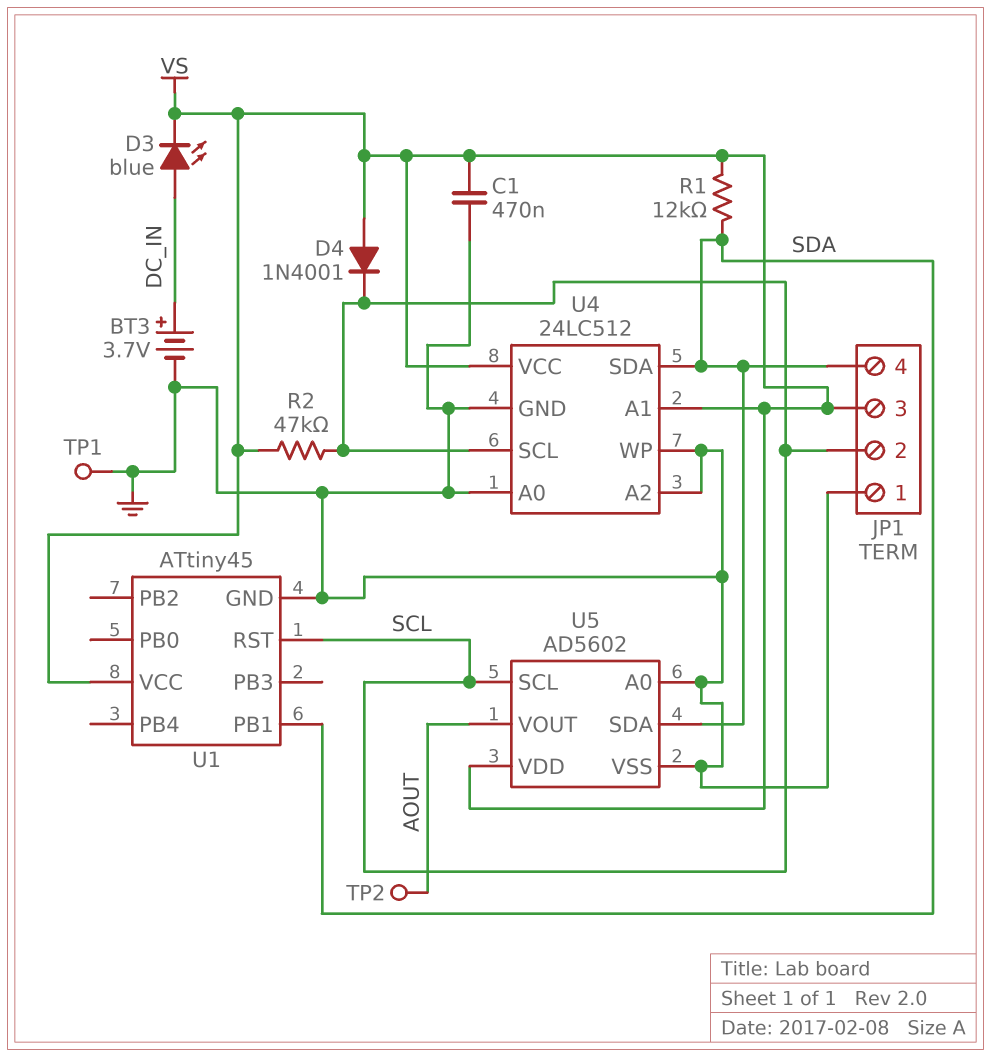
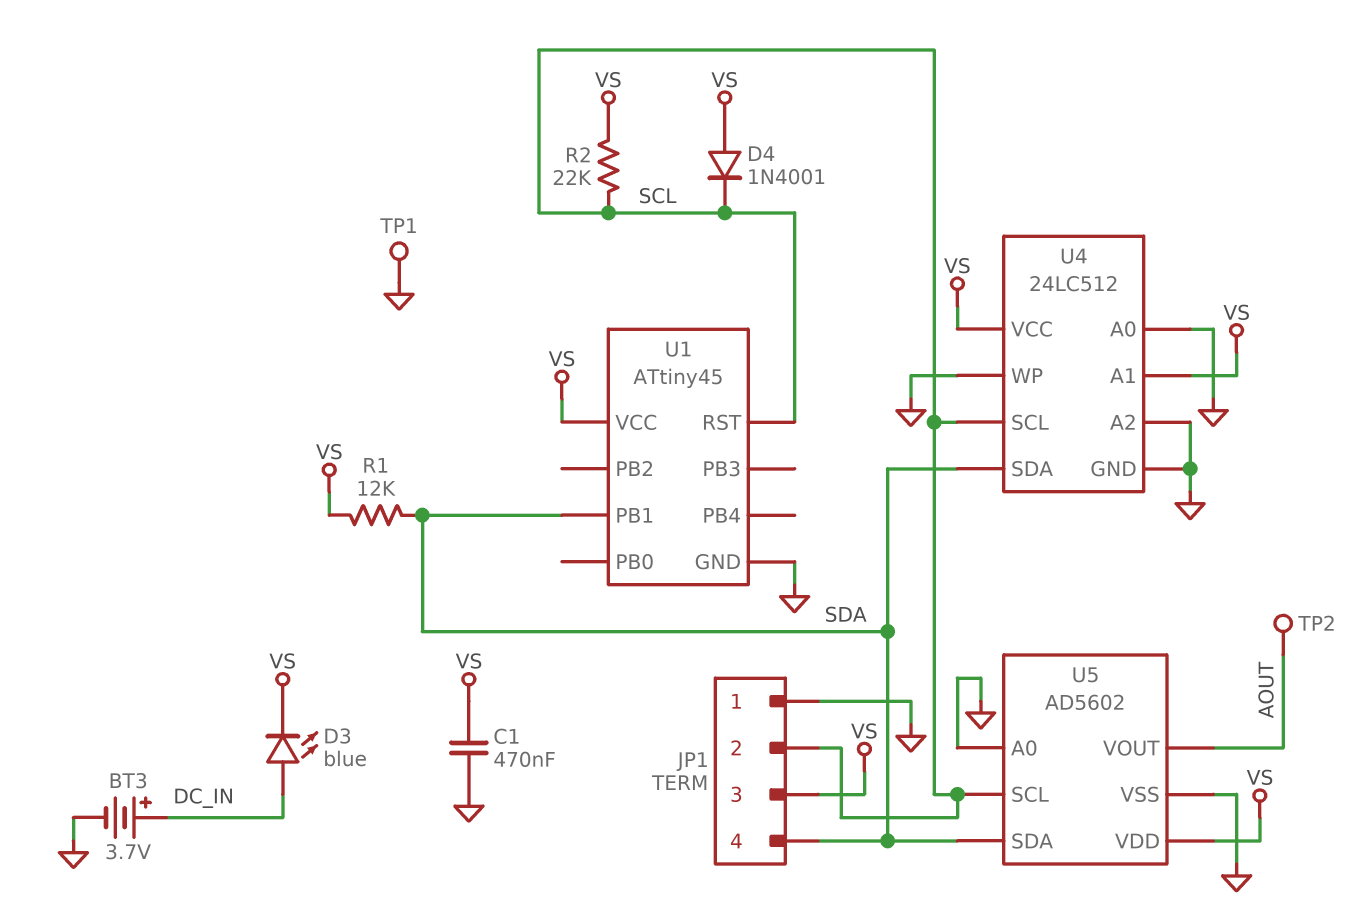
R2: 47k (SCL, VS) -> 22k (SCL, VS)

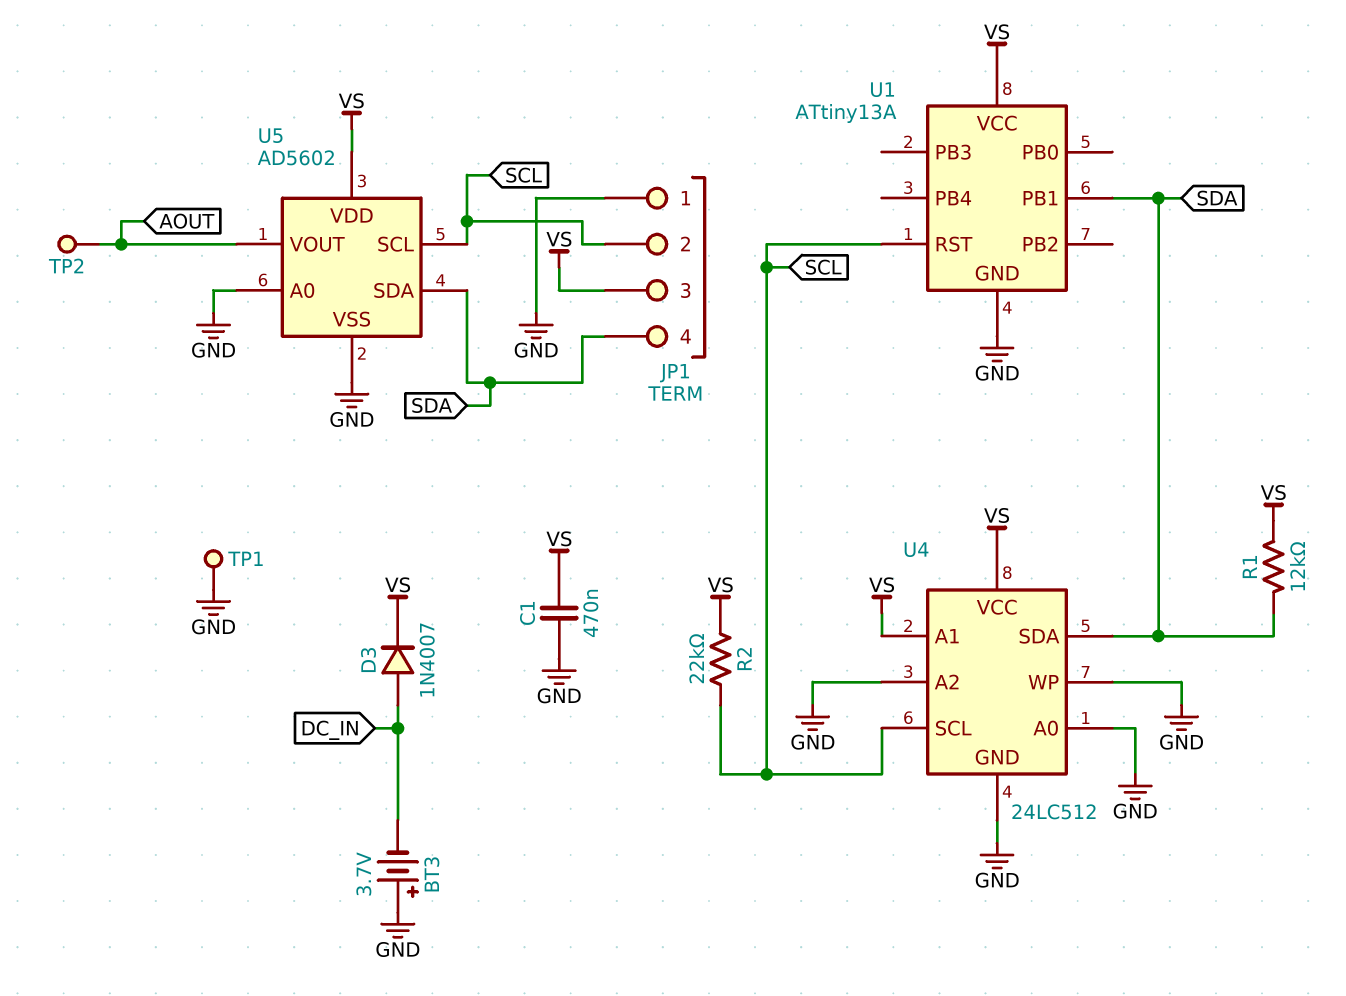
BT3: 3.7V (plus DC_IN, minus GND) -> 3.7V (plus GND, minus DC_IN)
D3: LED blue (A DC_IN, K VS) -> diode 1N4007 (A DC_IN, K VS)
D4: diode 1N4001 (A VS, K SCL) -> none
U1: ATtiny45 -> ATtiny13A

